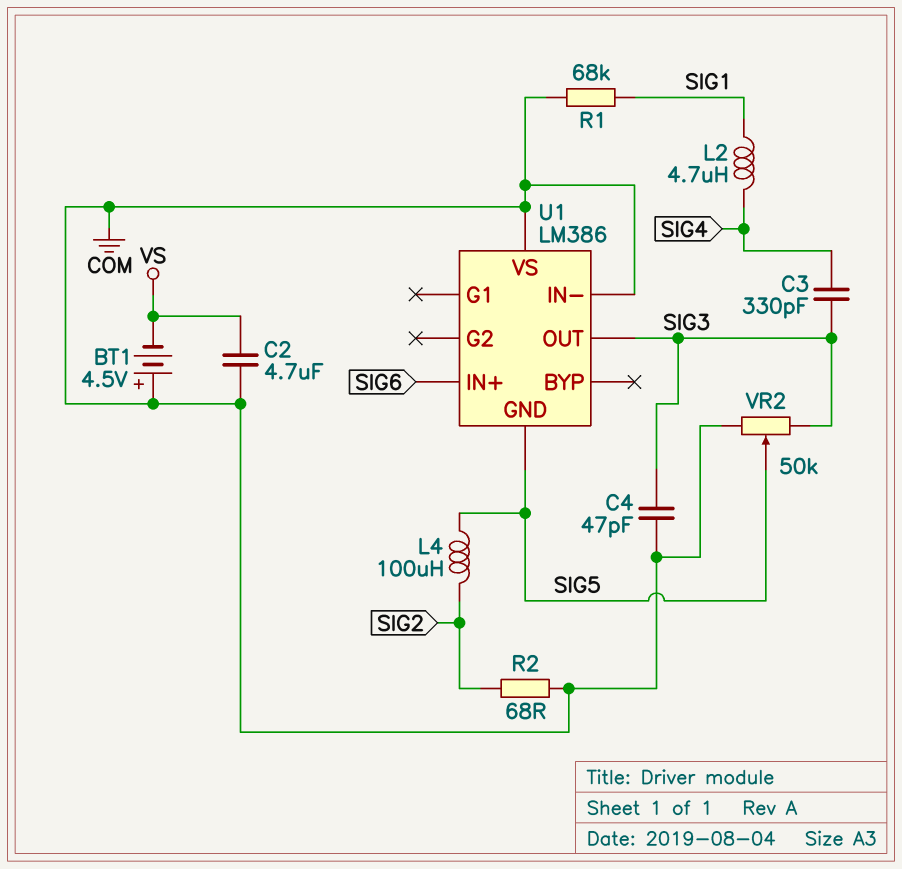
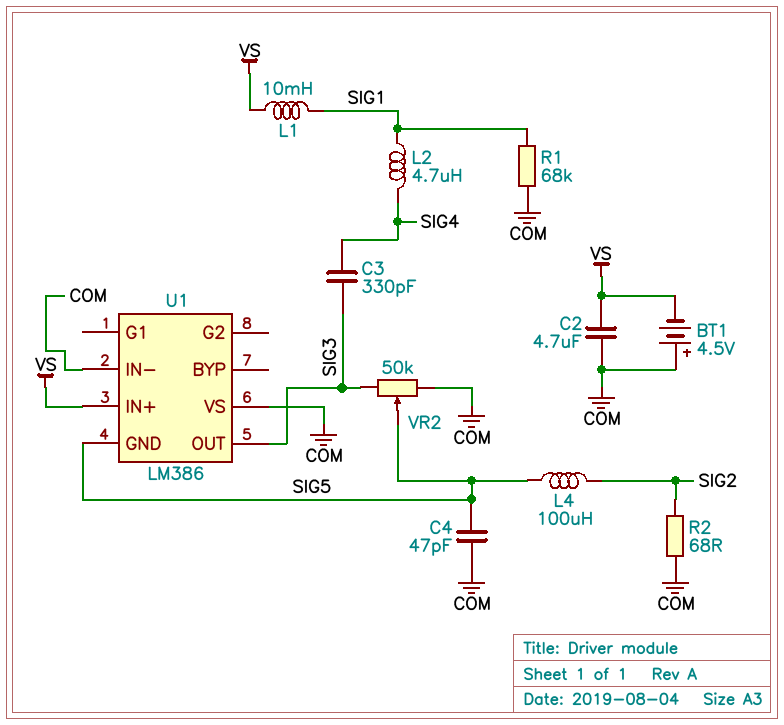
C4: 47pF (COM, SIG3) -> 47pF (COM, SIG5)
L1: none -> 10mH (SIG1, VS)
U1 pin IN+: SIG6 -> VS

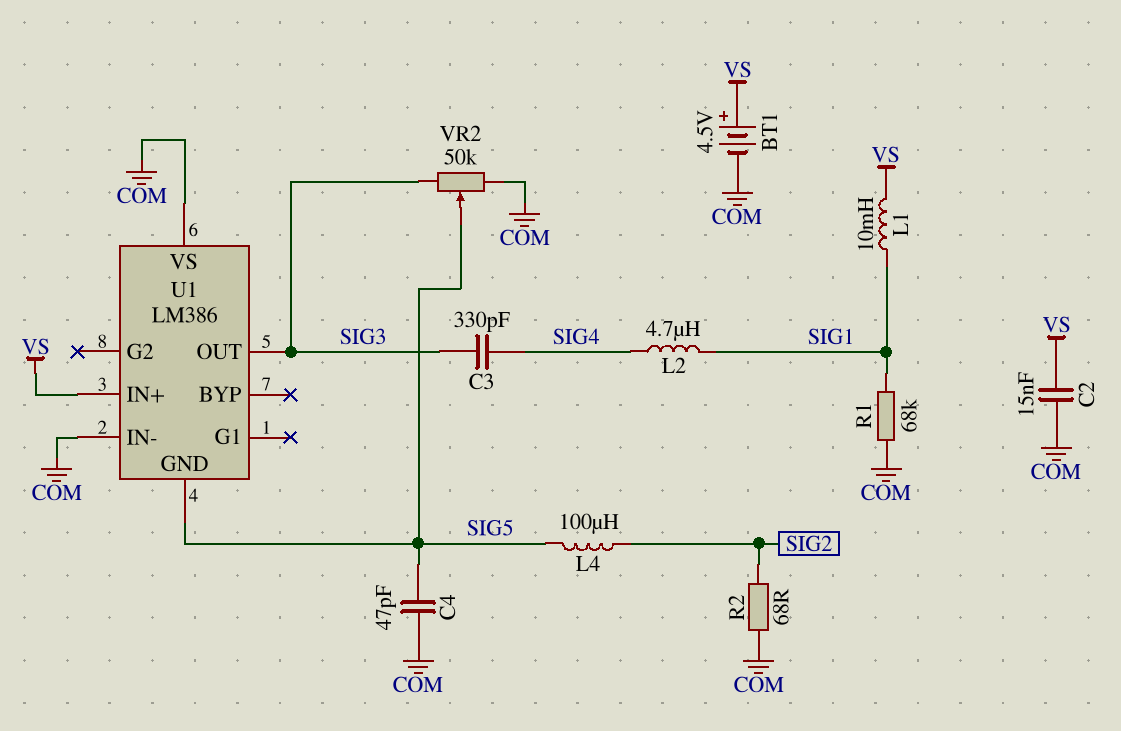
BT1: 4.5V (plus COM, minus VS) -> 4.5V (plus VS, minus COM)
C2: 4.7uF (COM, VS) -> 15nF (COM, VS)

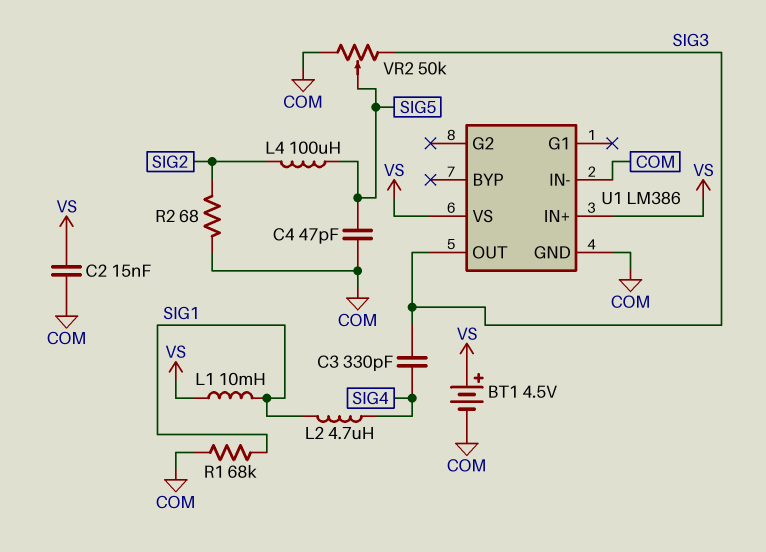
U1 pin GND: SIG5 -> COM
U1 pin VS: COM -> VS

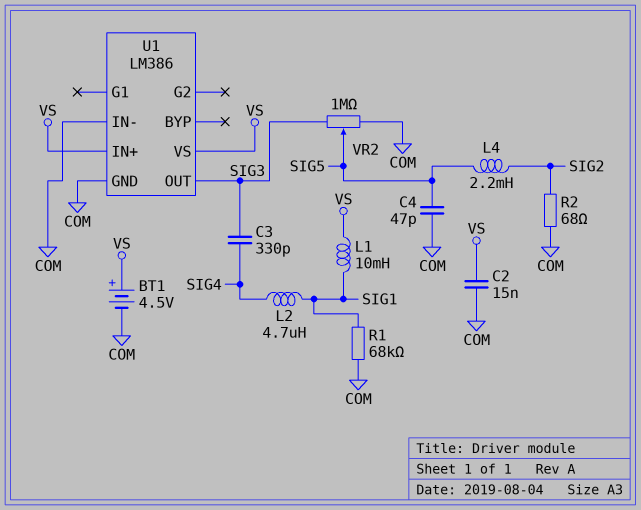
L4: 100uH (SIG2, SIG5) -> 2.2mH (SIG2, SIG5)
VR2: 50k (COM, SIG3, wiper SIG5) -> 1M (COM, SIG3, wiper SIG5)

